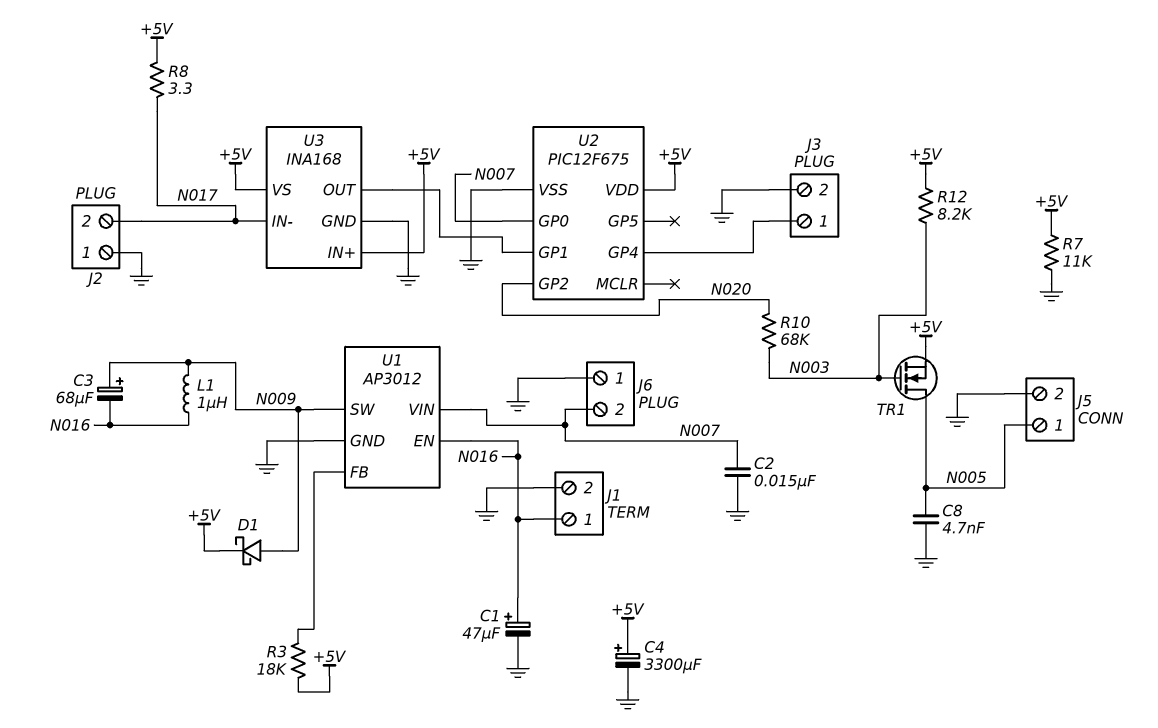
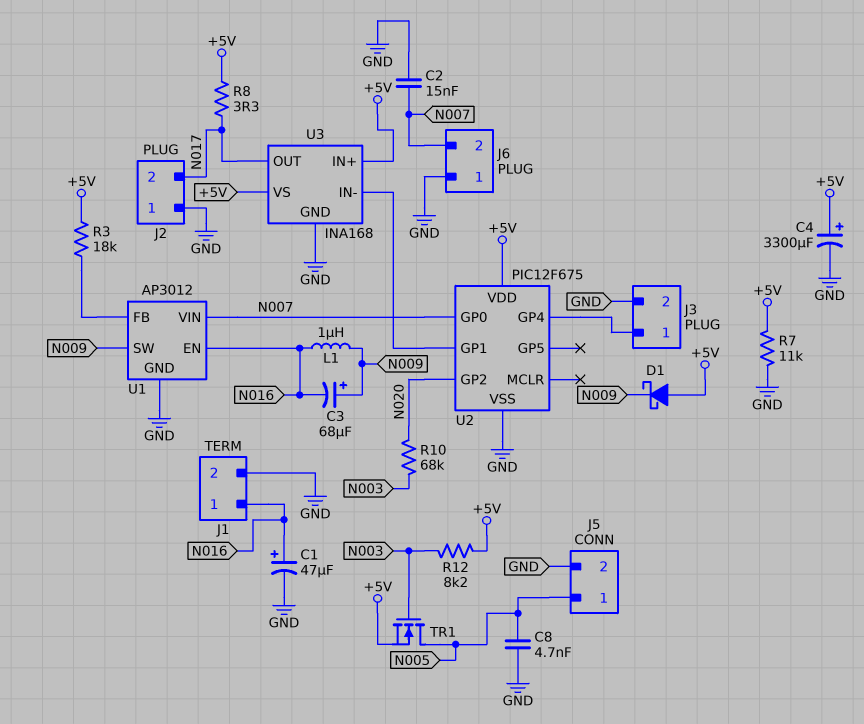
D1: schottky (A N009, K +5V) -> schottky (A +5V, K N009)
U3 pin IN-: N017 -> U2/GP1
U3 pin OUT: U2/GP1 -> N017

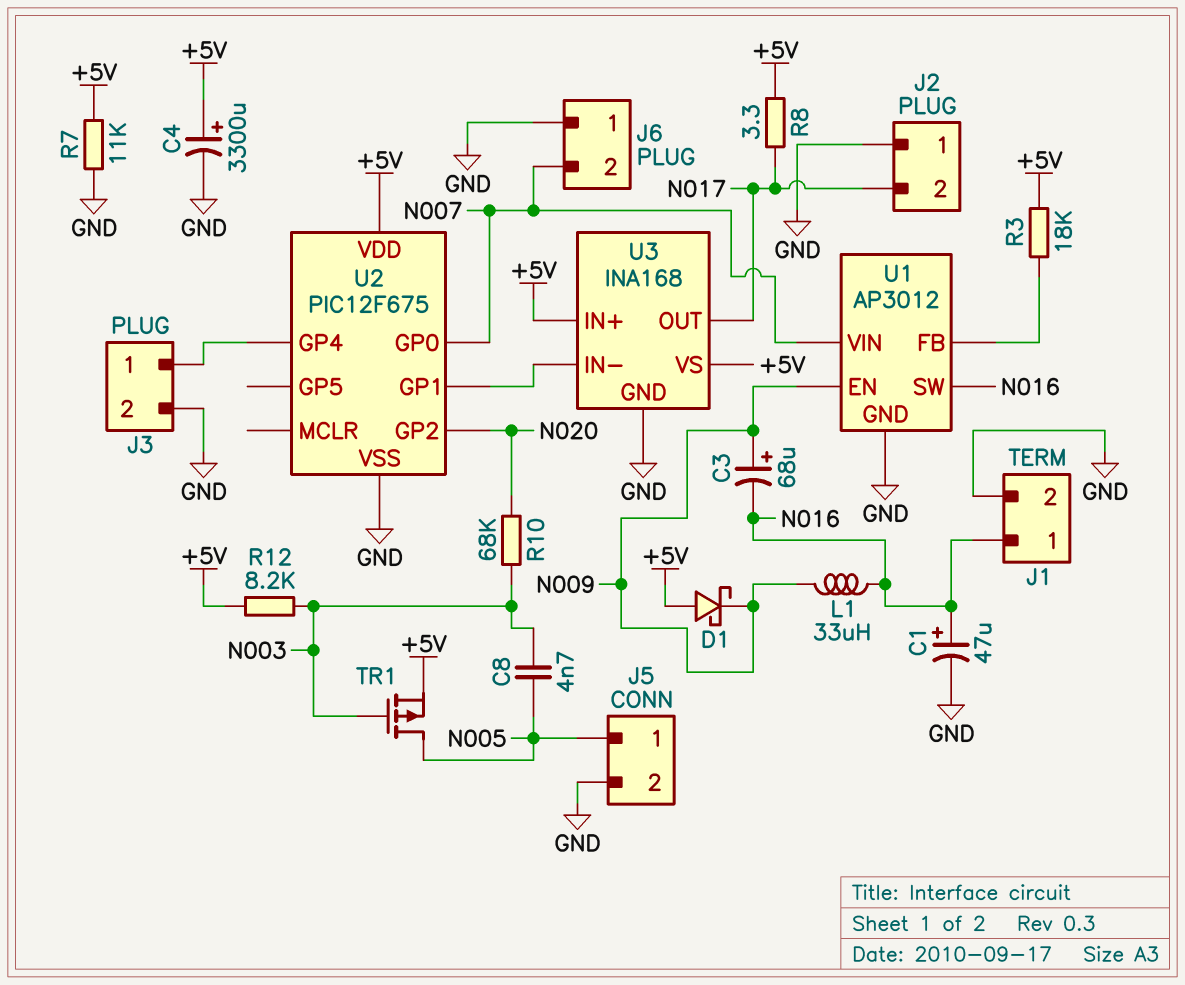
C2: 15nF (GND, N007) -> none
C8: 4.7nF (GND, N005) -> 4.7nF (N003, N005)
L1: 1uH (N009, N016) -> 33uH (N009, N016)
TR1: NMOS (G N003, D N005, S +5V) -> PMOS (G N003, D N005, S +5V)
U1 pin EN: N016 -> N009
U1 pin SW: N009 -> N016

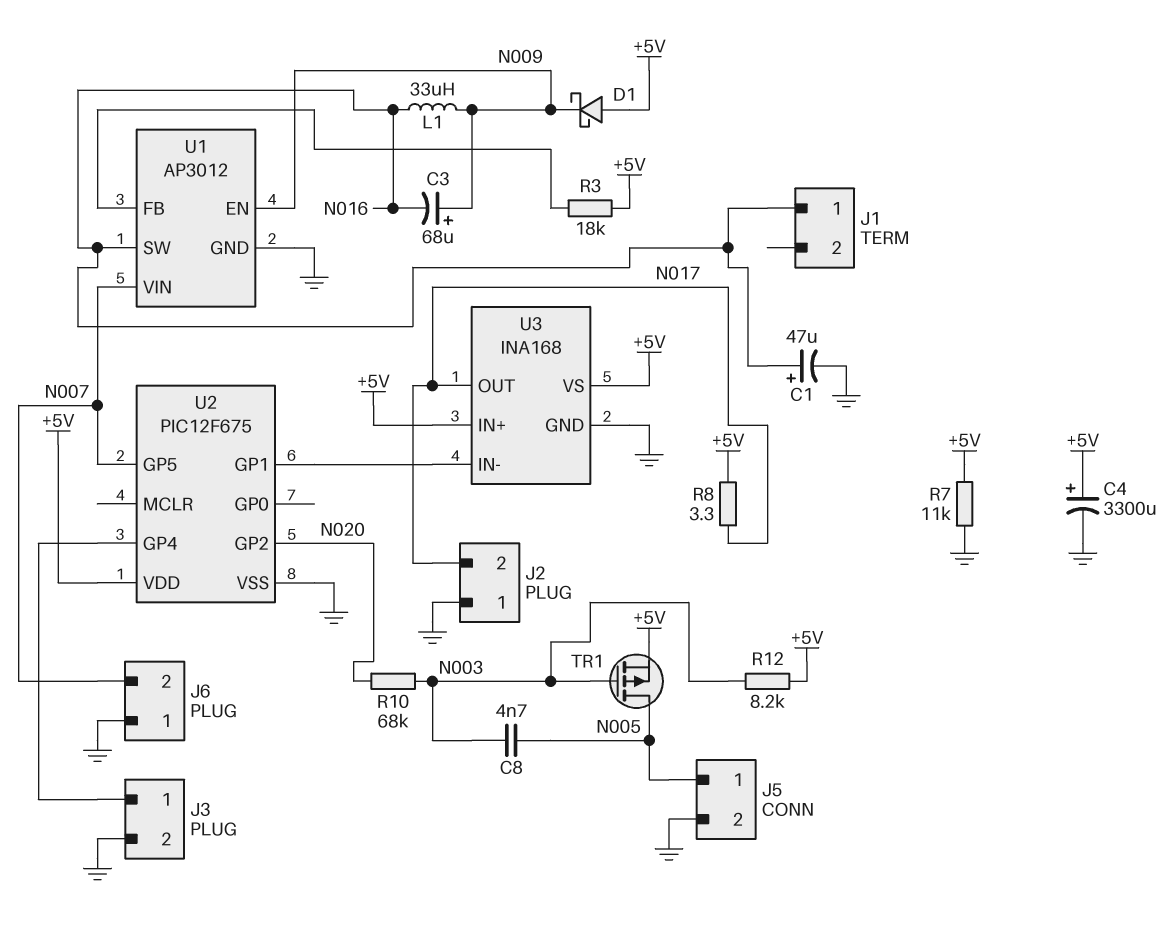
J1 pin 2: GND -> none
U2 pin GP0: N007 -> none
U2 pin GP5: none -> N007

